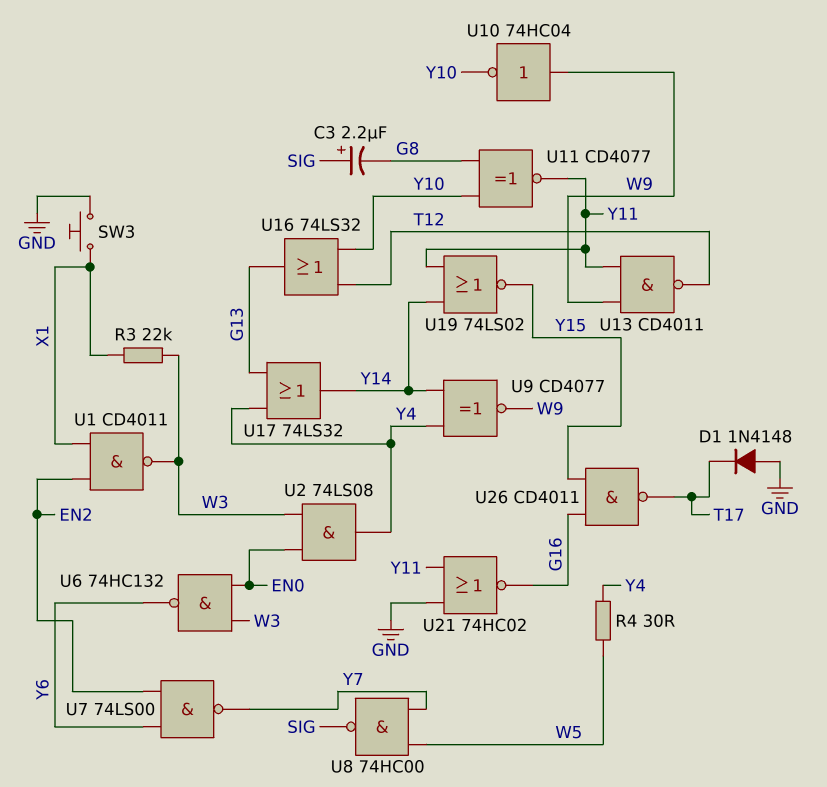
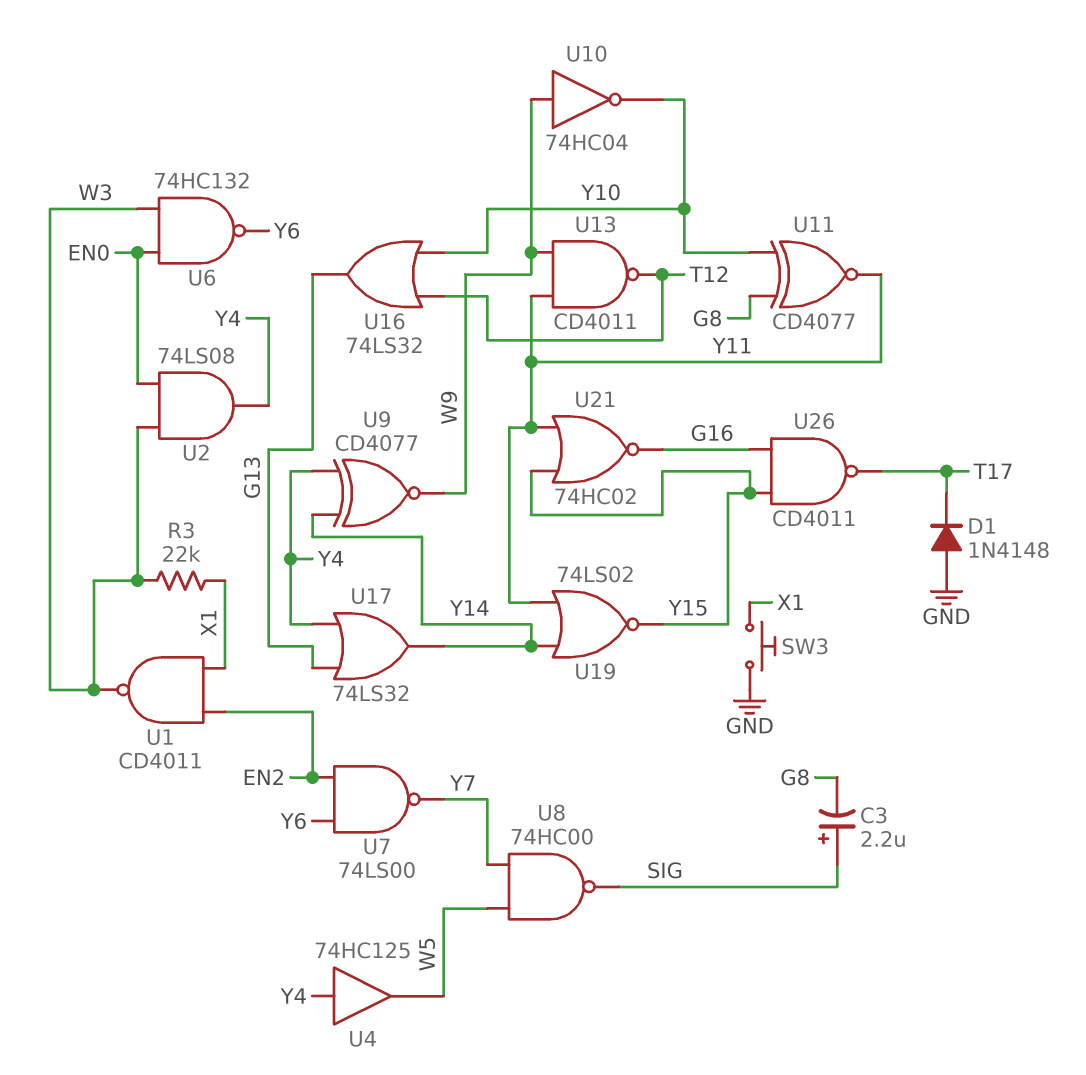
R4: 30 (W5, Y4) -> none
U4: none -> buffer 74HC125 (in Y4, out W5)
U21: NOR 74HC02 (in GND, in Y11, out G16) -> NOR 74HC02 (in Y11, in Y15, out G16)

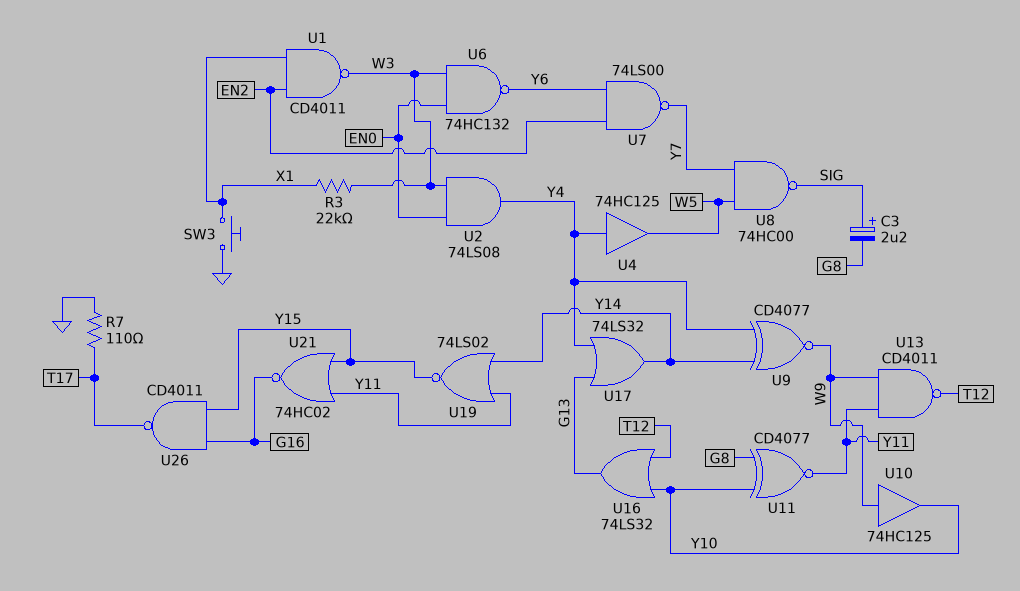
D1: diode 1N4148 (A GND, K T17) -> none
R7: none -> 110 (GND, T17)
U10: NOT 74HC04 (in W9, out Y10) -> buffer 74HC125 (in W9, out Y10)

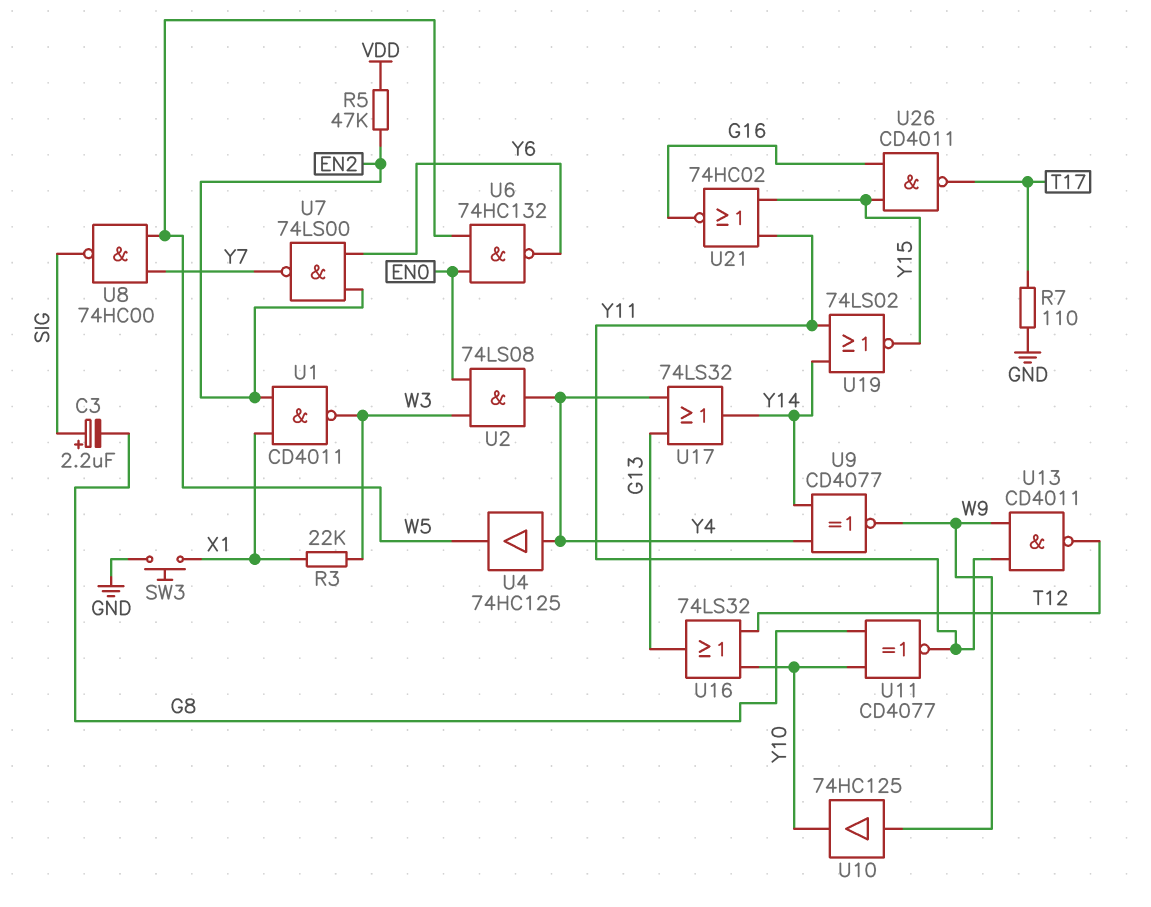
R5: none -> 47k (EN2, VDD)
U6: NAND 74HC132 (in EN0, in W3, out Y6) -> NAND 74HC132 (in EN0, in W5, out Y6)

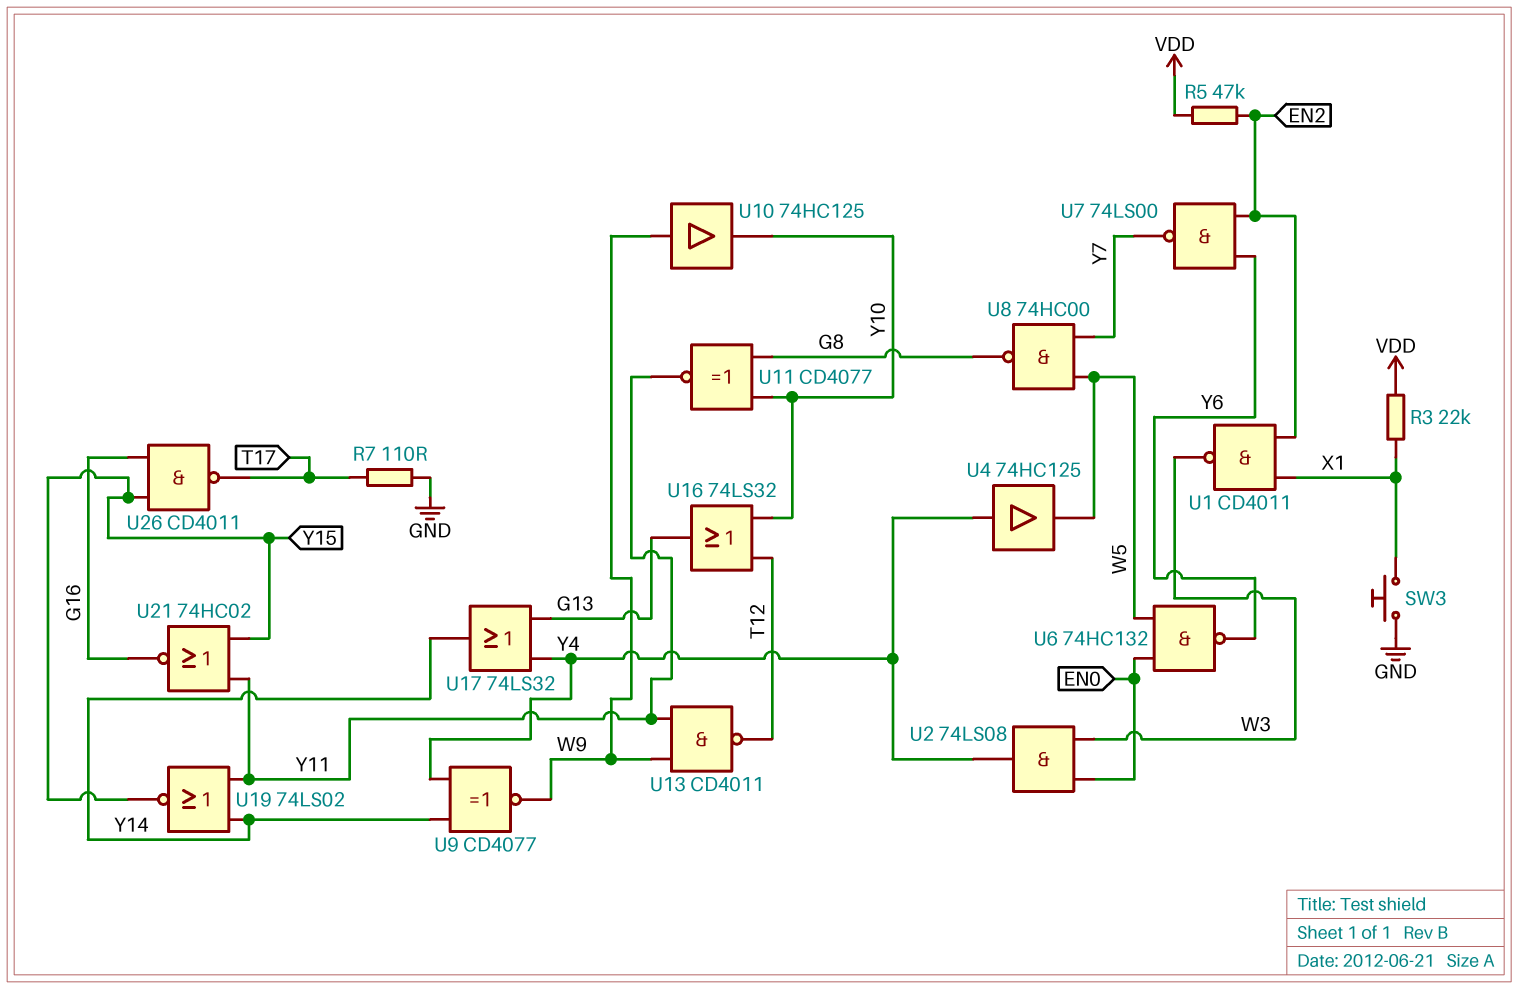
C3: 2.2uF (plus SIG, minus G8) -> none
R3: 22k (W3, X1) -> 22k (VDD, X1)
U8: NAND 74HC00 (in W5, in Y7, out SIG) -> NAND 74HC00 (in W5, in Y7, out G8)

